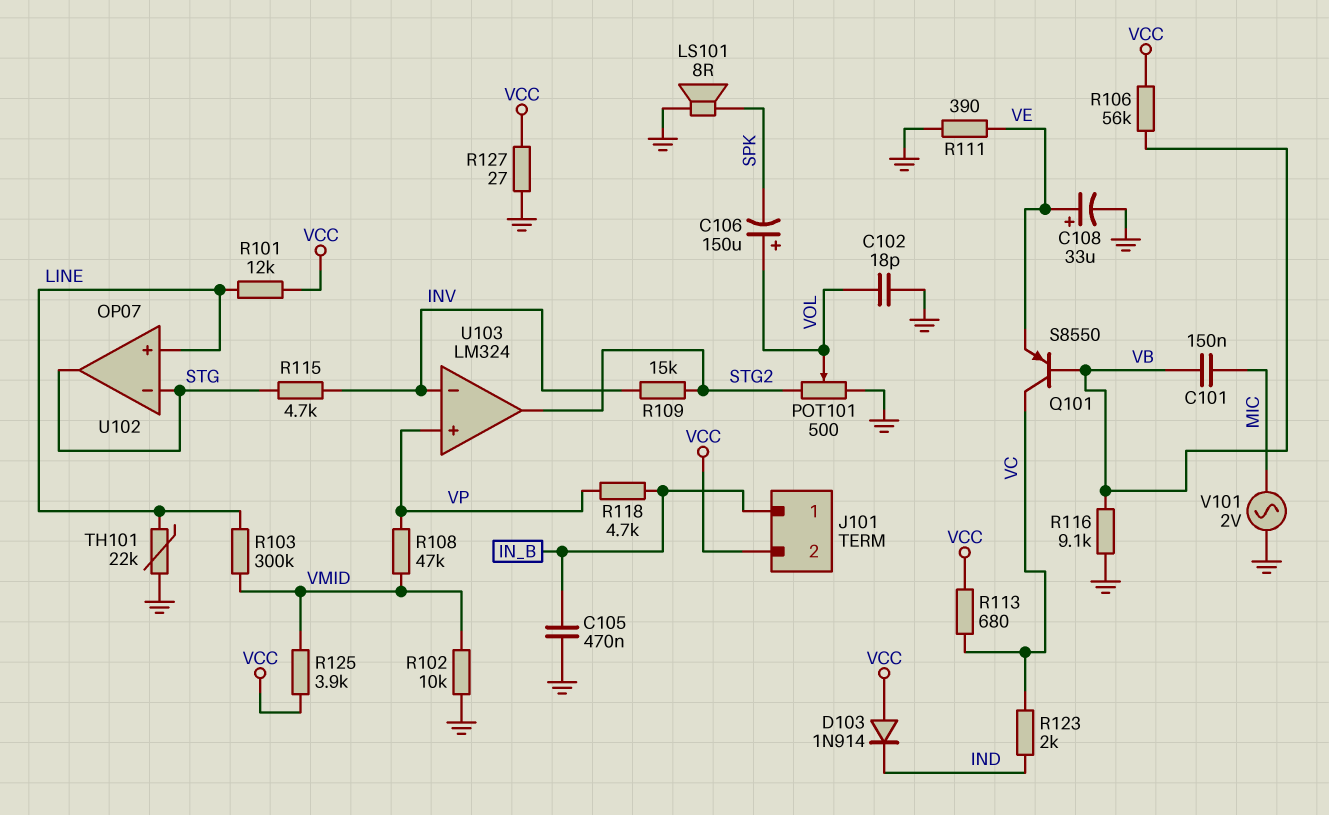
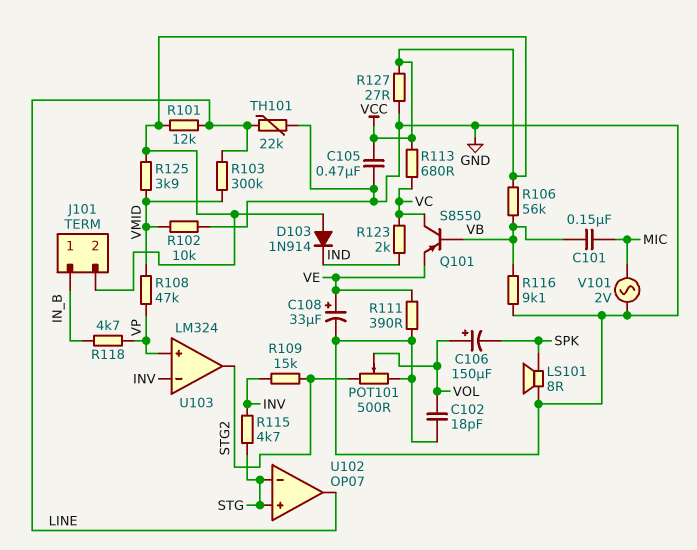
C105: 470nF (GND, IN_B) -> 470nF (GND, VCC)
U102 pin in+: LINE -> STG
U102 pin out: STG -> LINE

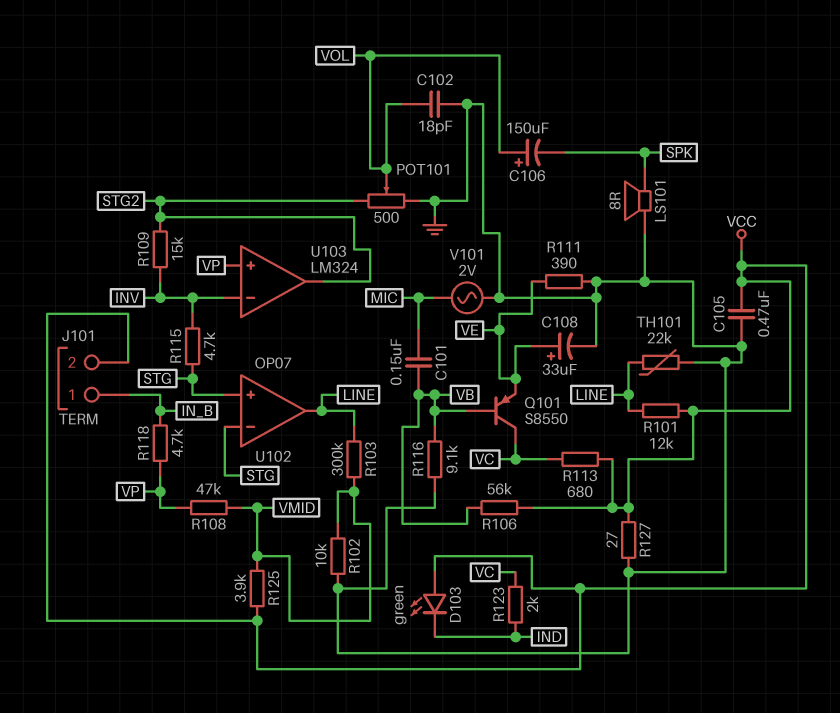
D103: diode 1N914 (A VCC, K IND) -> LED green (A VCC, K IND)

